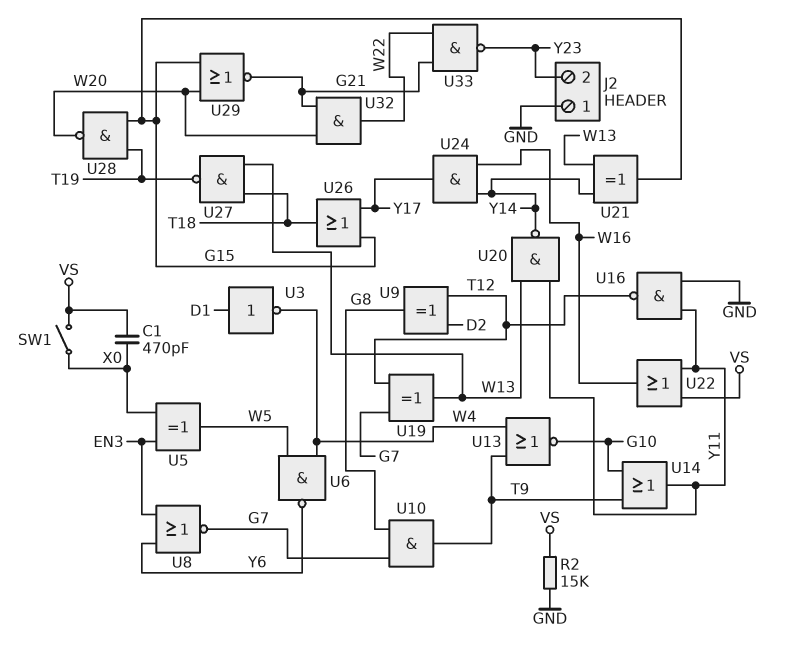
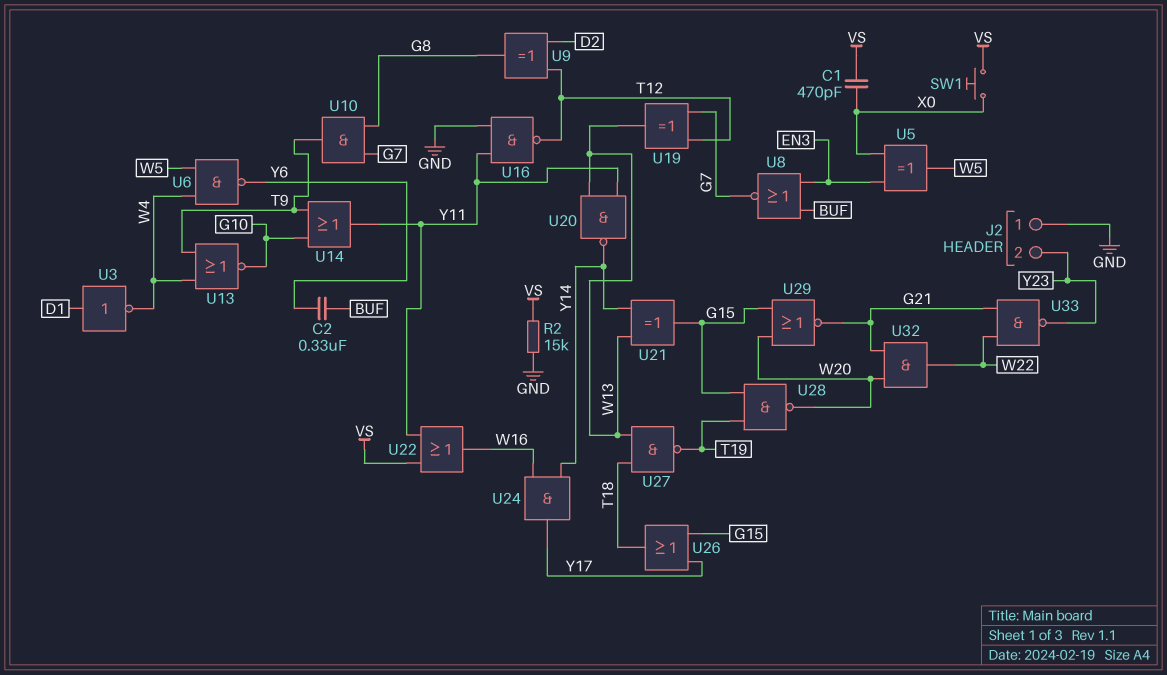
C2: none -> 330nF (BUF, Y6)
SW1: switch (VS, X0) -> button (VS, X0)
U8: NOR (in EN3, in Y6, out G7) -> NOR (in BUF, in EN3, out G7)

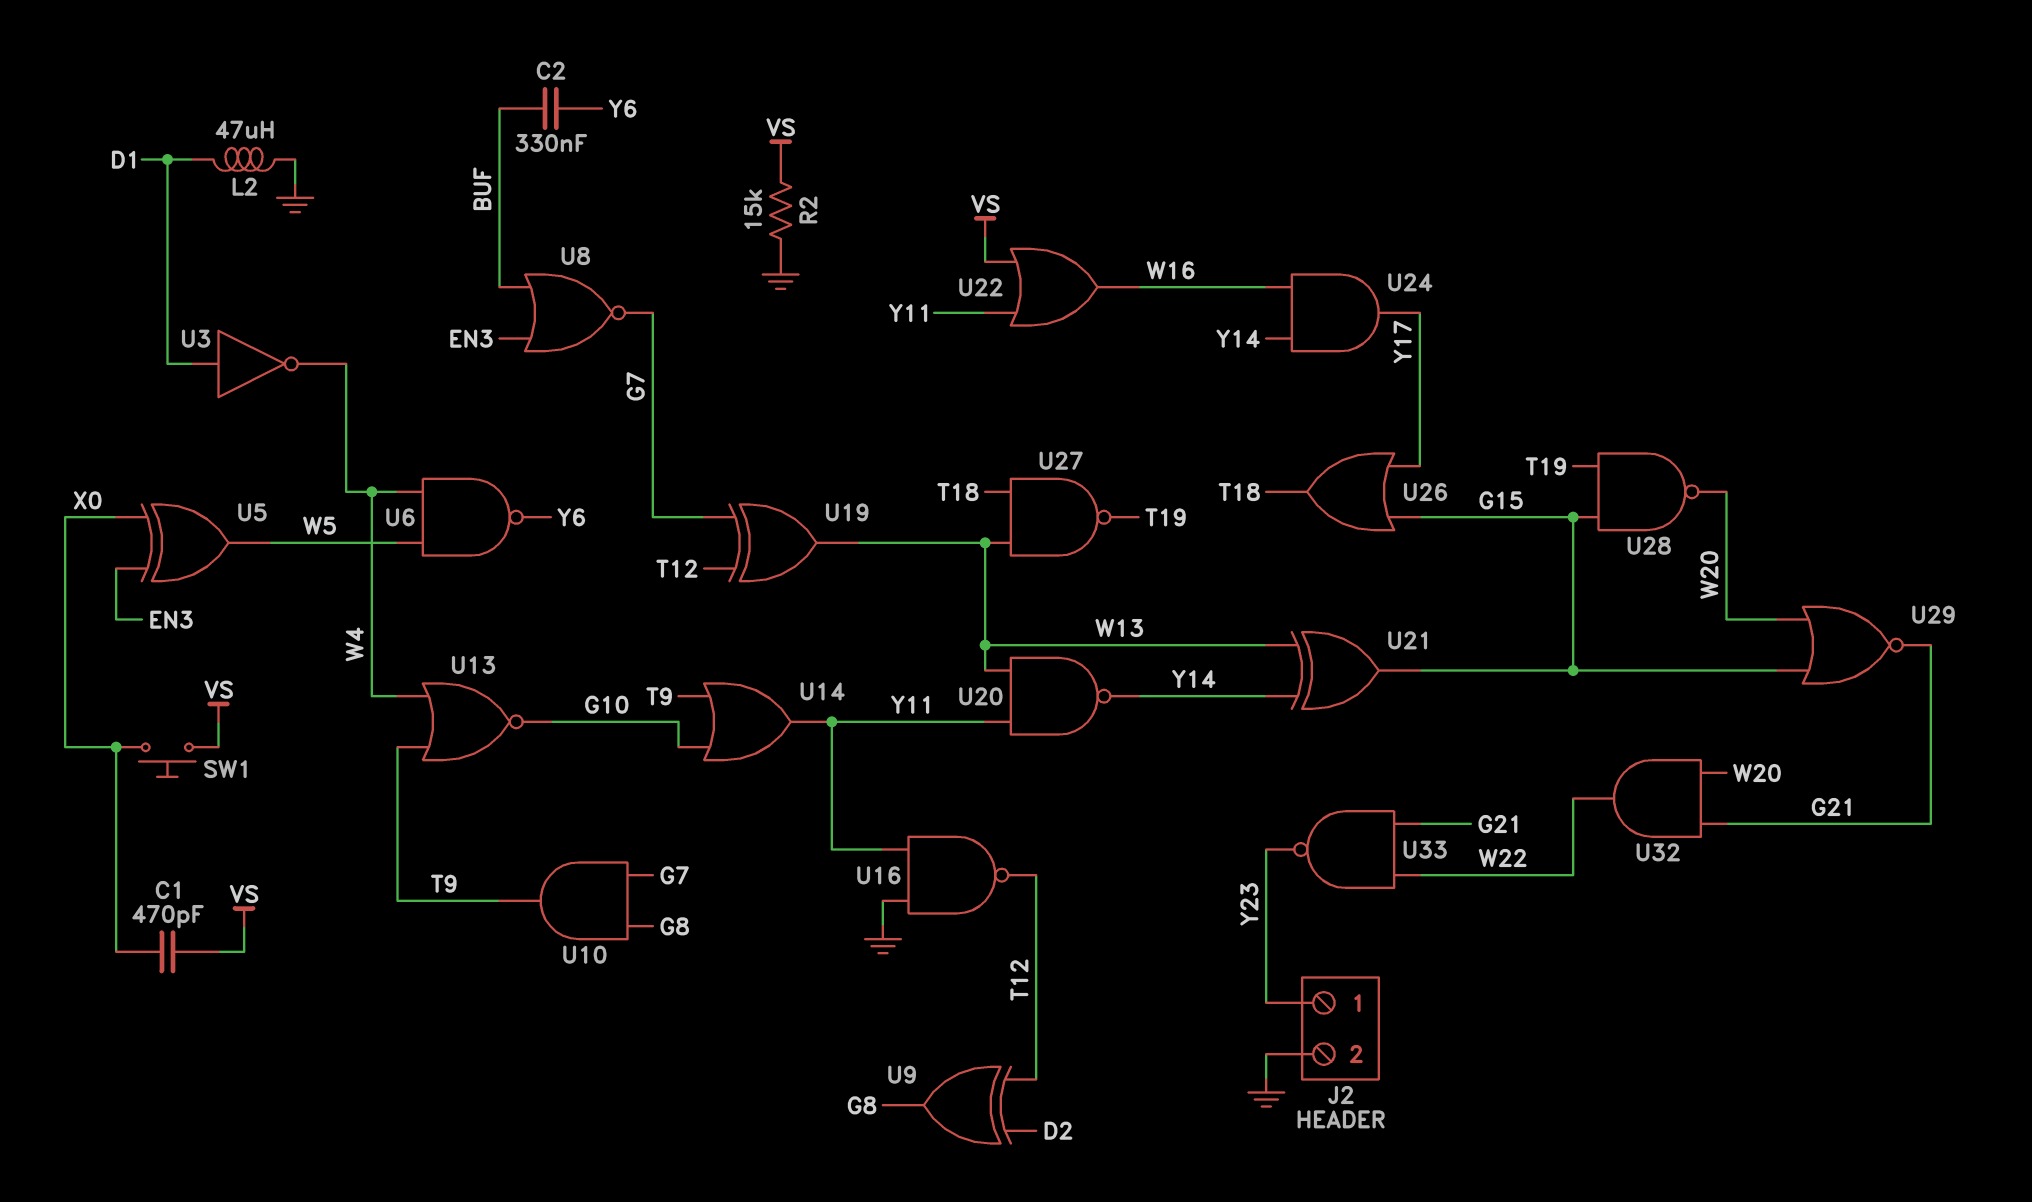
J2 pin 1: GND -> Y23
J2 pin 2: Y23 -> GND
L2: none -> 47uH (D1, GND)

